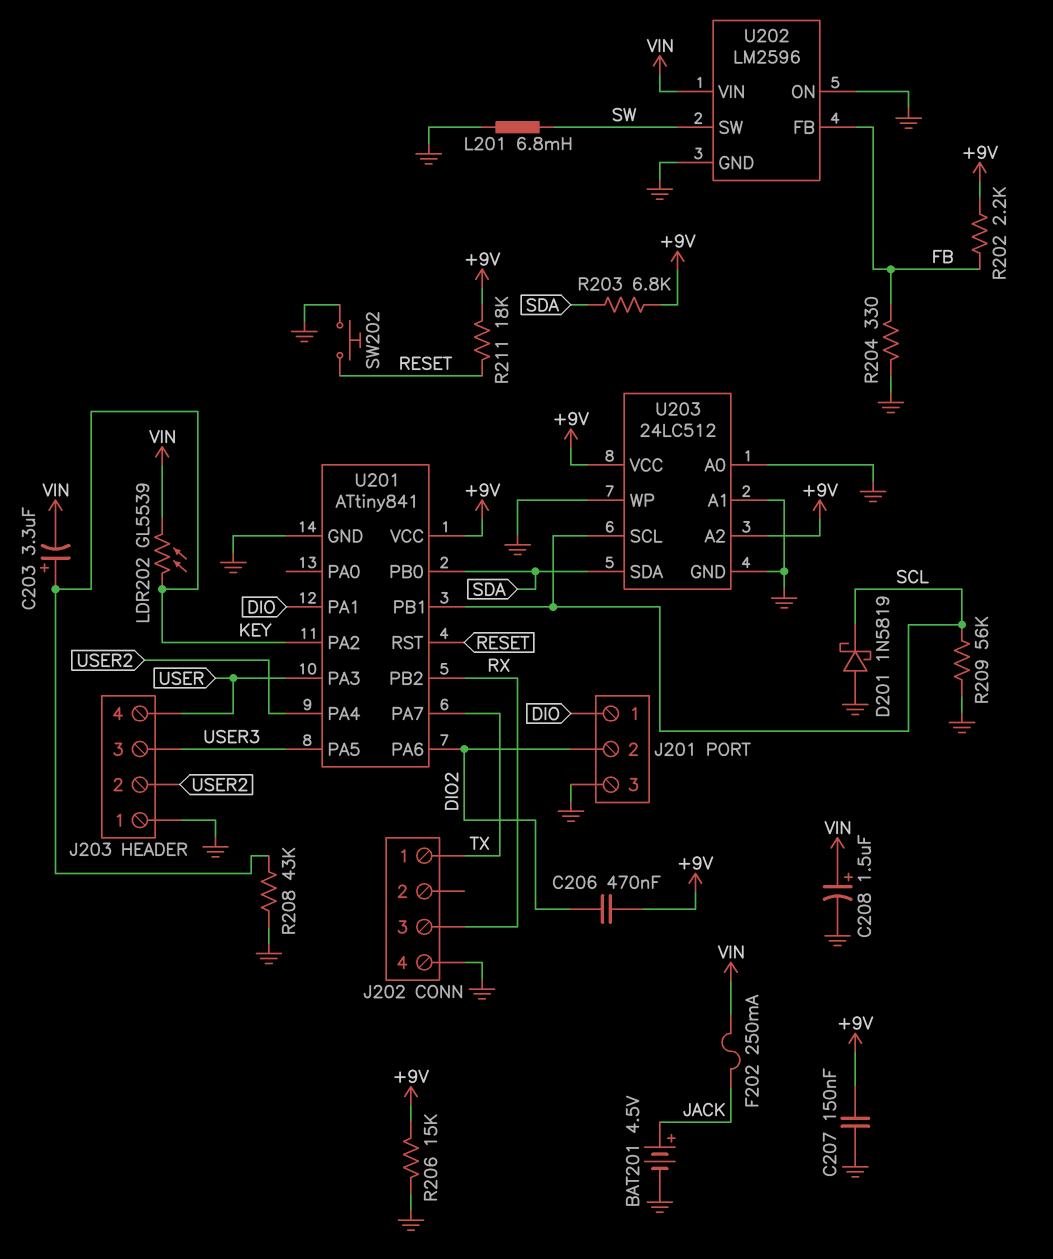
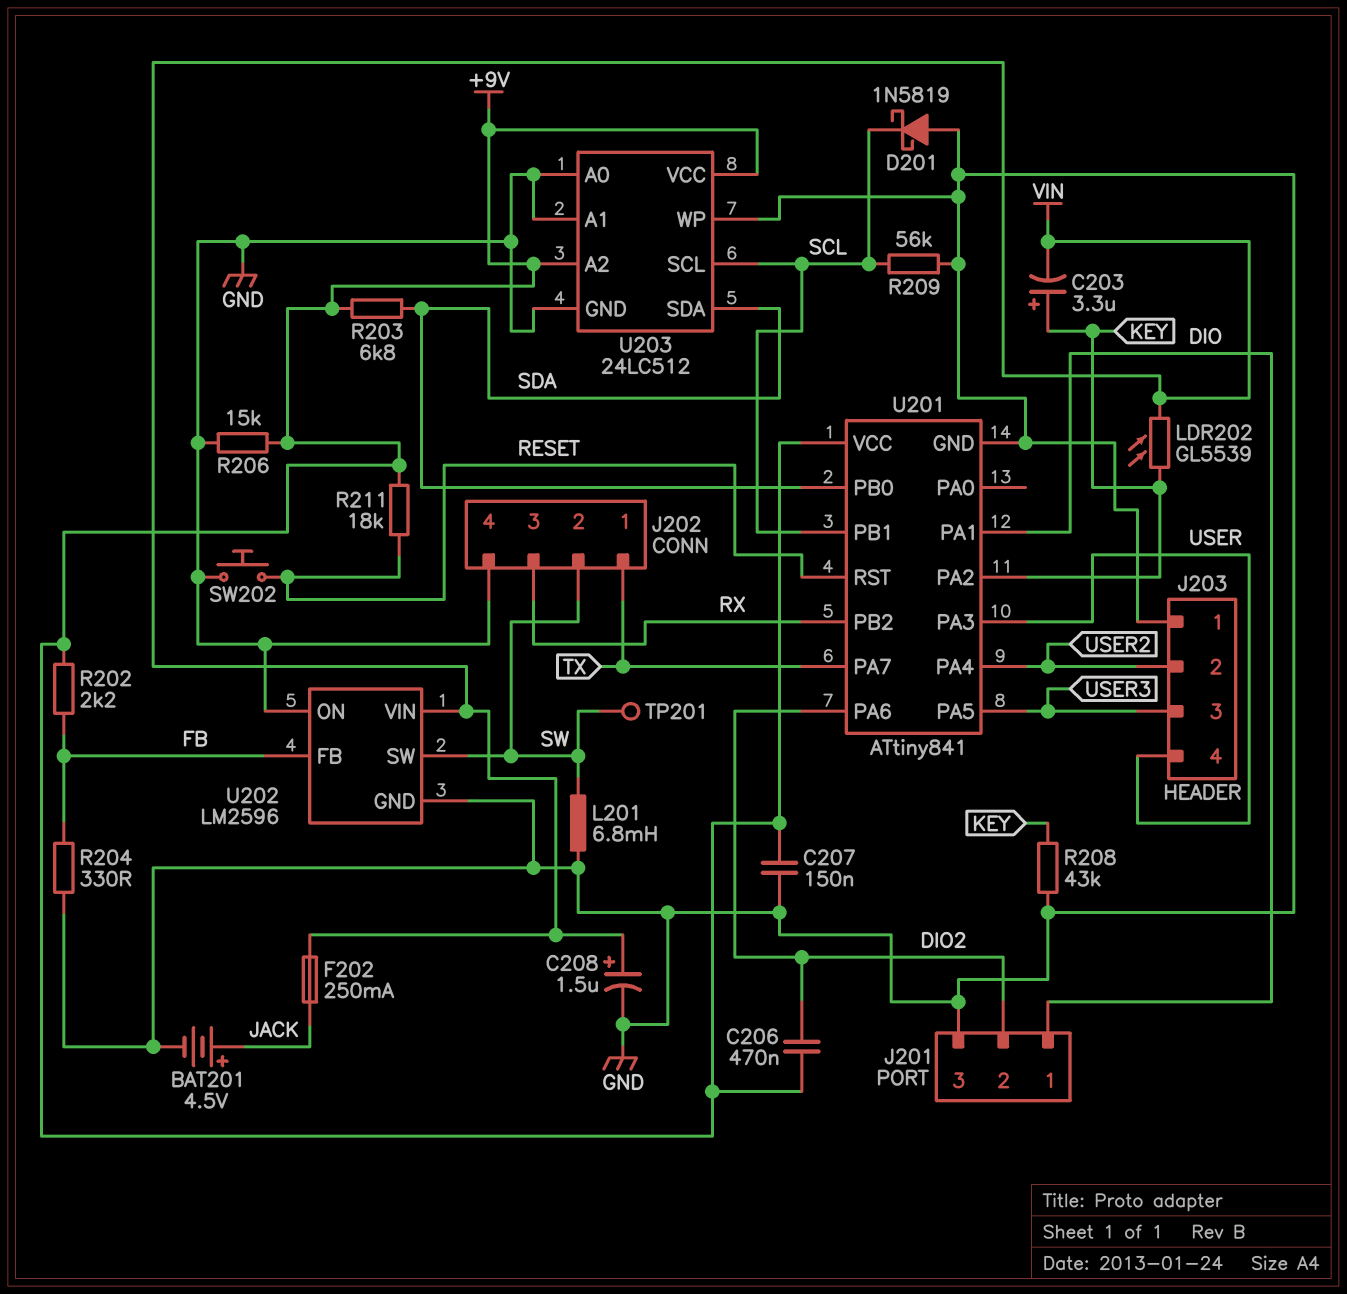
J202 pin 2: none -> SW
TP201: none -> test point (SW)

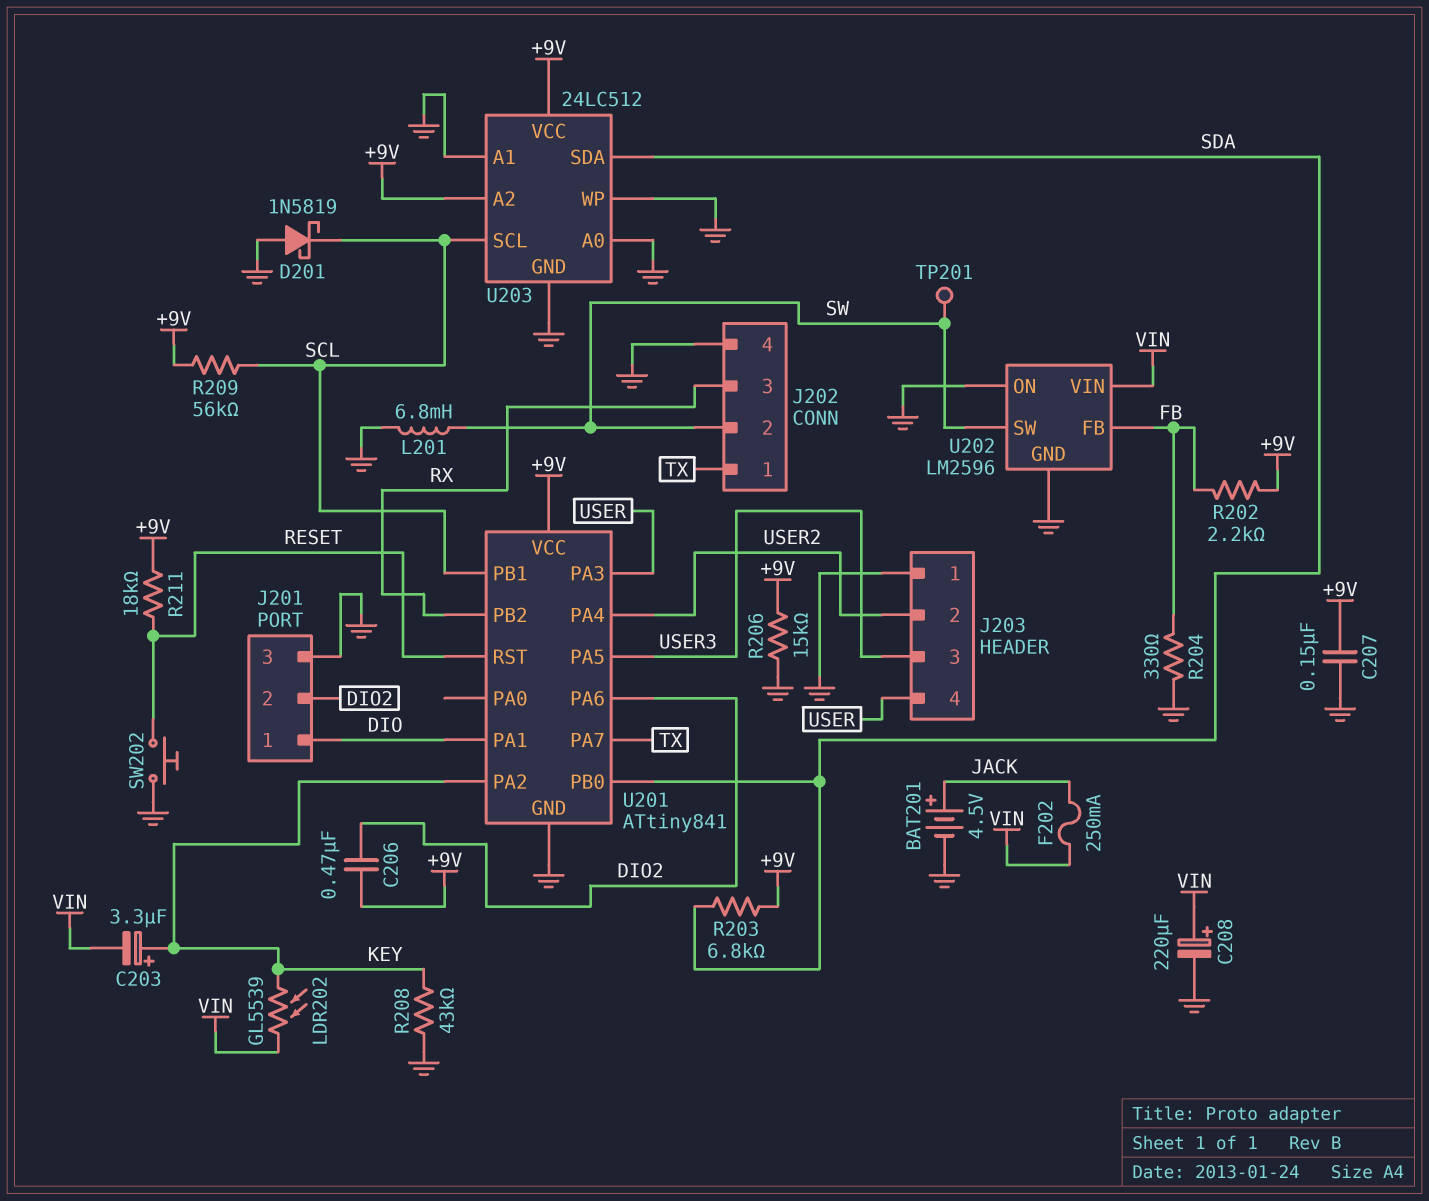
C208: 1.5uF (plus VIN, minus GND) -> 220uF (plus VIN, minus GND)
R209: 56k (GND, SCL) -> 56k (+9V, SCL)

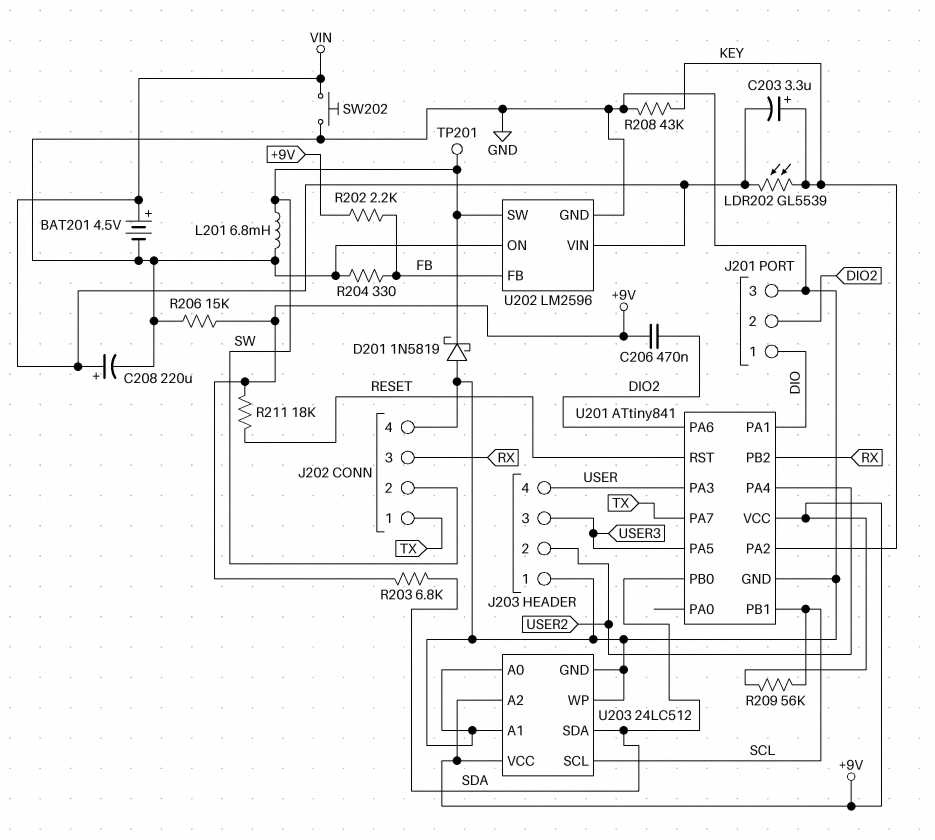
BAT201: 4.5V (plus JACK, minus GND) -> 4.5V (plus VIN, minus GND)
C207: 150nF (+9V, GND) -> none
D201: schottky 1N5819 (A GND, K SCL) -> schottky 1N5819 (A GND, K SW)
F202: 250mA (JACK, VIN) -> none
SW202: button (GND, RESET) -> button (GND, VIN)

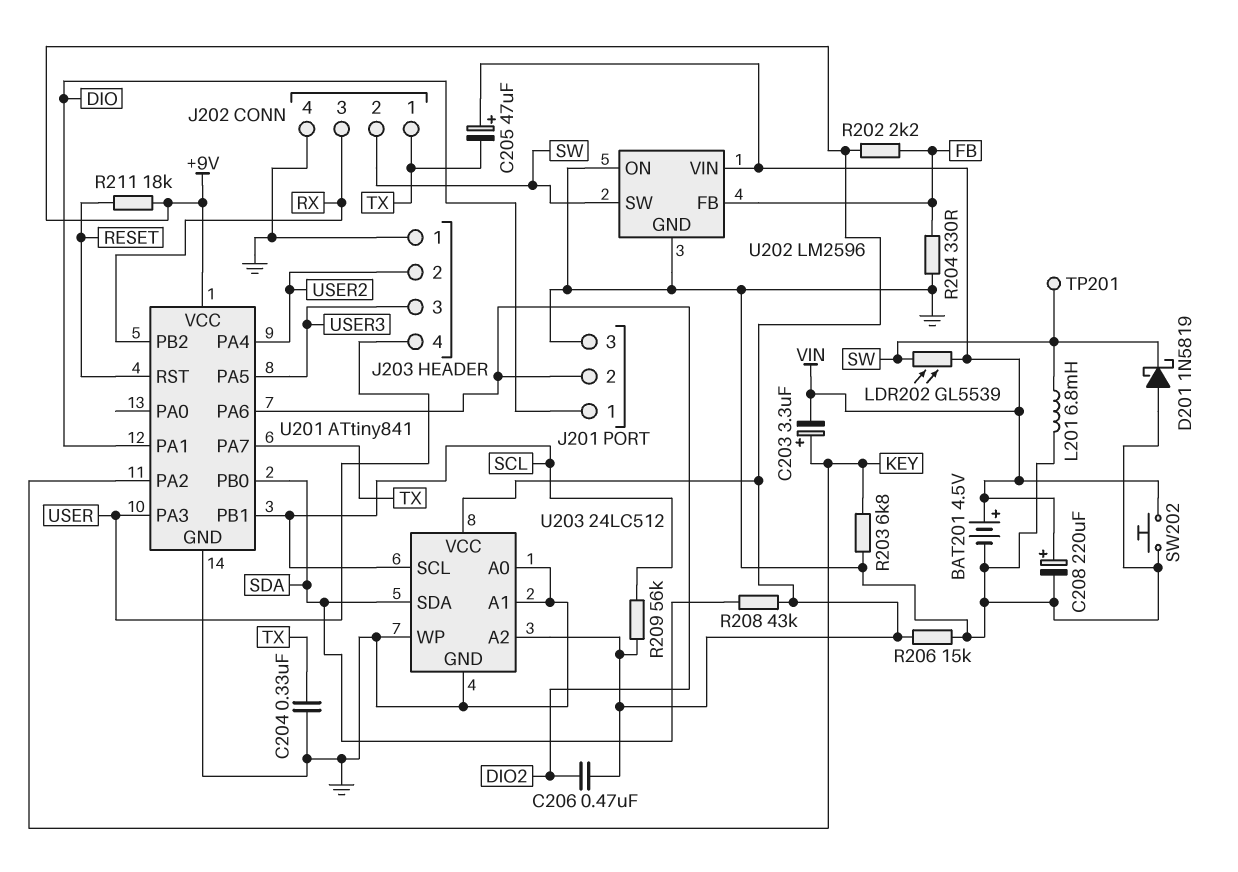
C204: none -> 330nF (GND, TX)
C205: none -> 47uF (plus VIN, minus TX)
LDR202: GL5539 (KEY, VIN) -> GL5539 (SW, VIN)
R203: 6.8k (+9V, SDA) -> 6.8k (GND, KEY)
R208: 43k (GND, KEY) -> 43k (+9V, SDA)

